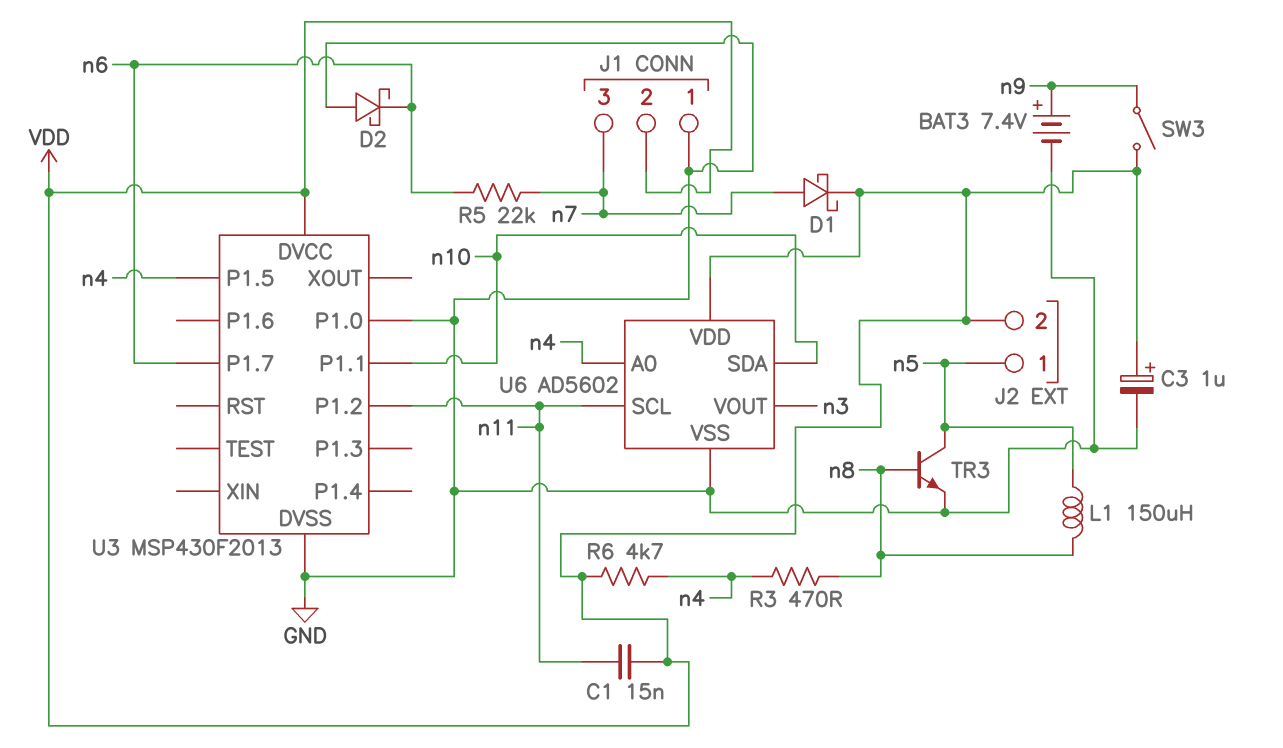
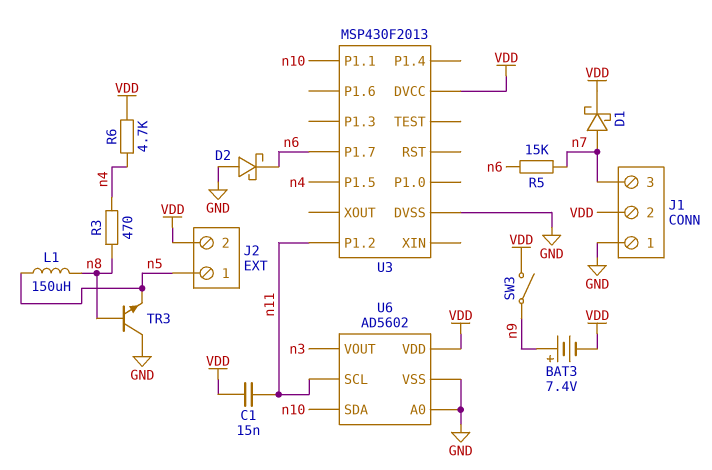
BAT3: 7.4V (plus n9, minus GND) -> 7.4V (plus n9, minus VDD)
C3: 1uF (plus VDD, minus GND) -> none
R5: 22k (n6, n7) -> 15k (n6, n7)
TR3: NPN (B n8, C n5, E GND) -> NPN (B n8, C GND, E n5)
U3 pin P1.0: GND -> none
U6 pin A0: n4 -> GND

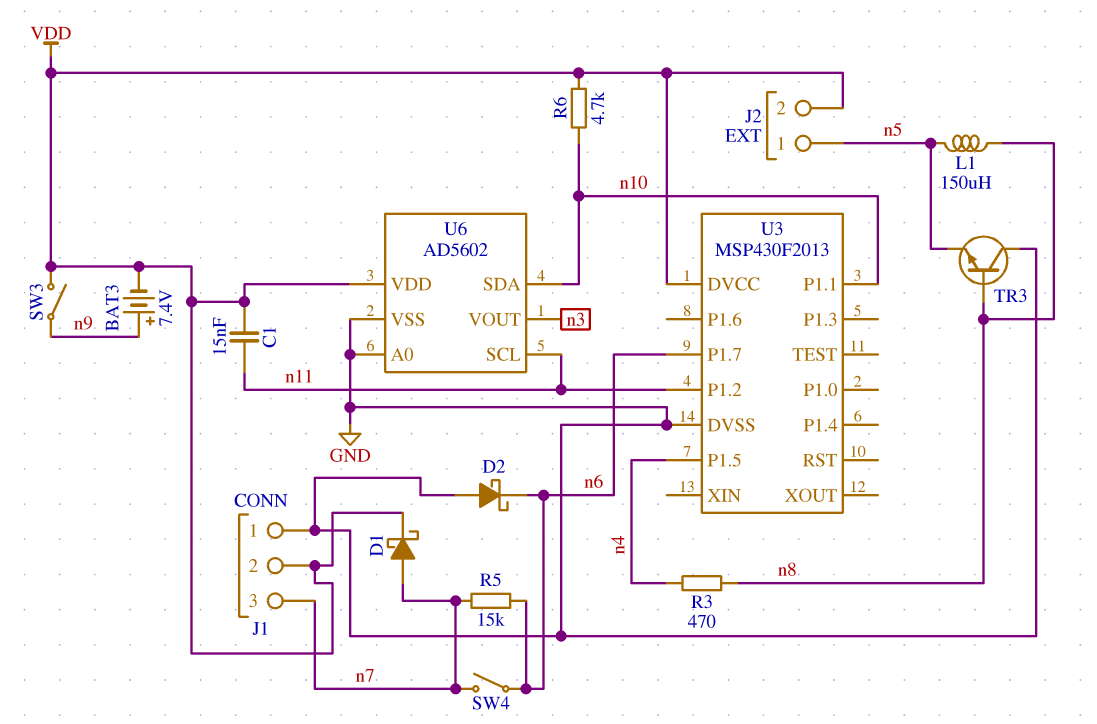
R6: 4.7k (VDD, n4) -> 4.7k (VDD, n10)
SW4: none -> switch (n6, n7)

